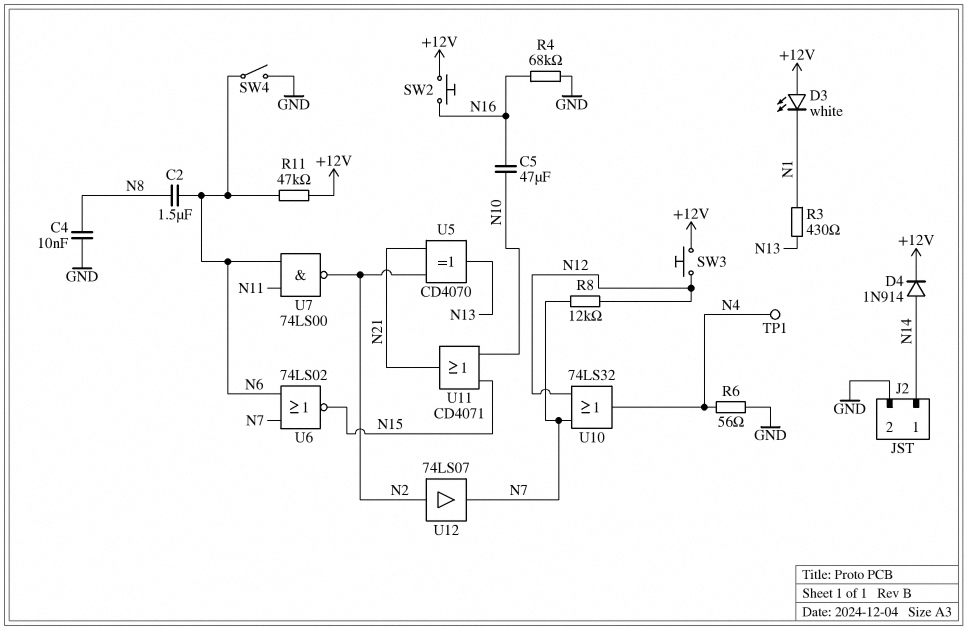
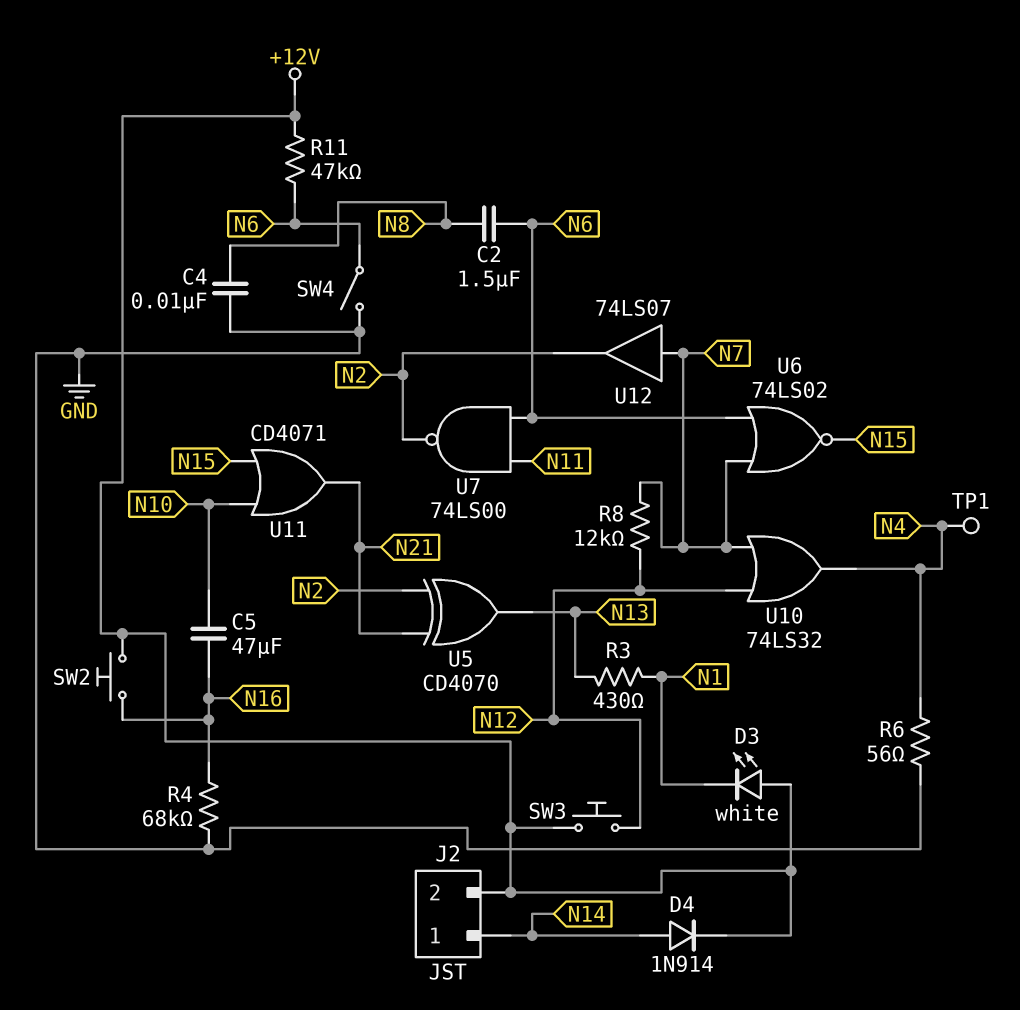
J2 pin 2: GND -> +12V
U12: buffer 74LS07 (in N2, out N7) -> buffer 74LS07 (in N7, out N2)

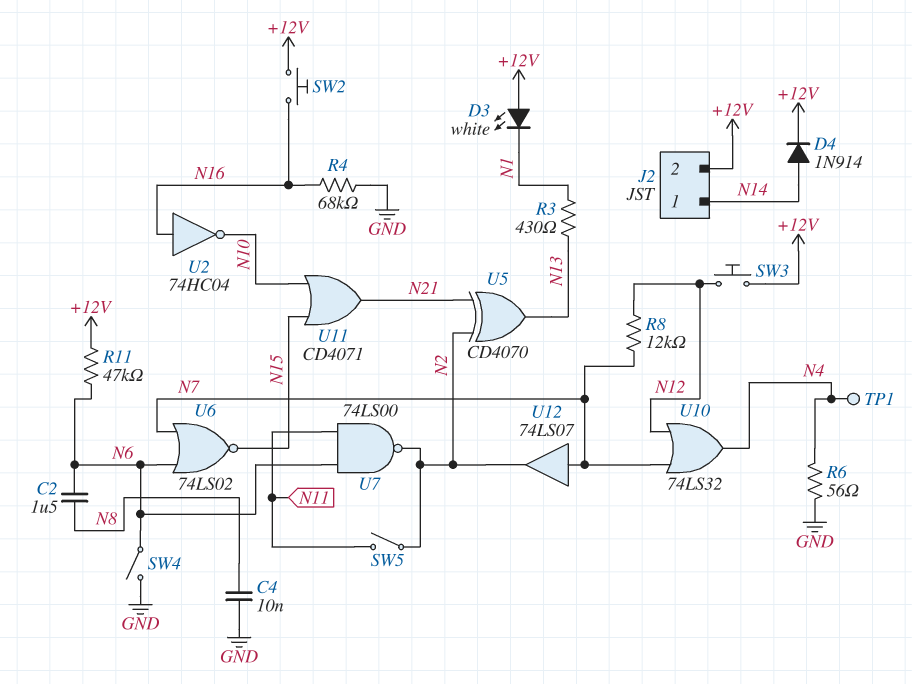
C5: 47uF (N10, N16) -> none
SW5: none -> switch (N2, N11)
U2: none -> NOT 74HC04 (in N16, out N10)

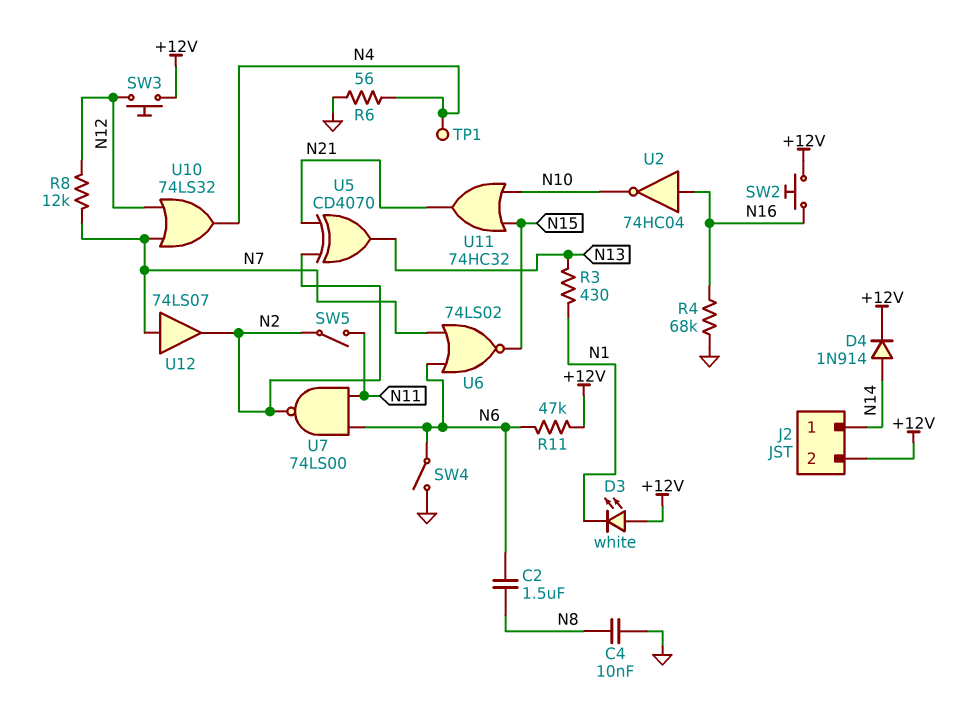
U11: OR CD4071 (in N10, in N15, out N21) -> OR 74HC32 (in N10, in N15, out N21)

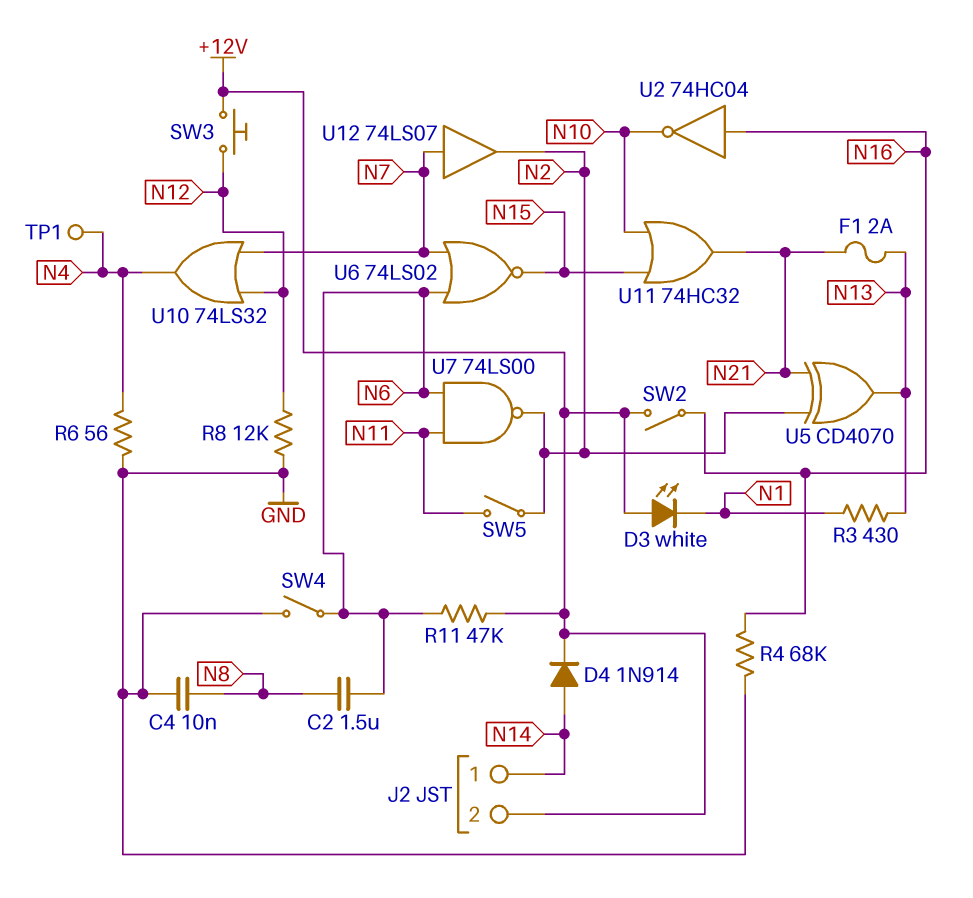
F1: none -> 2A (N13, N21)
R8: 12k (N7, N12) -> 12k (GND, N12)
SW2: button (+12V, N16) -> switch (+12V, N16)

